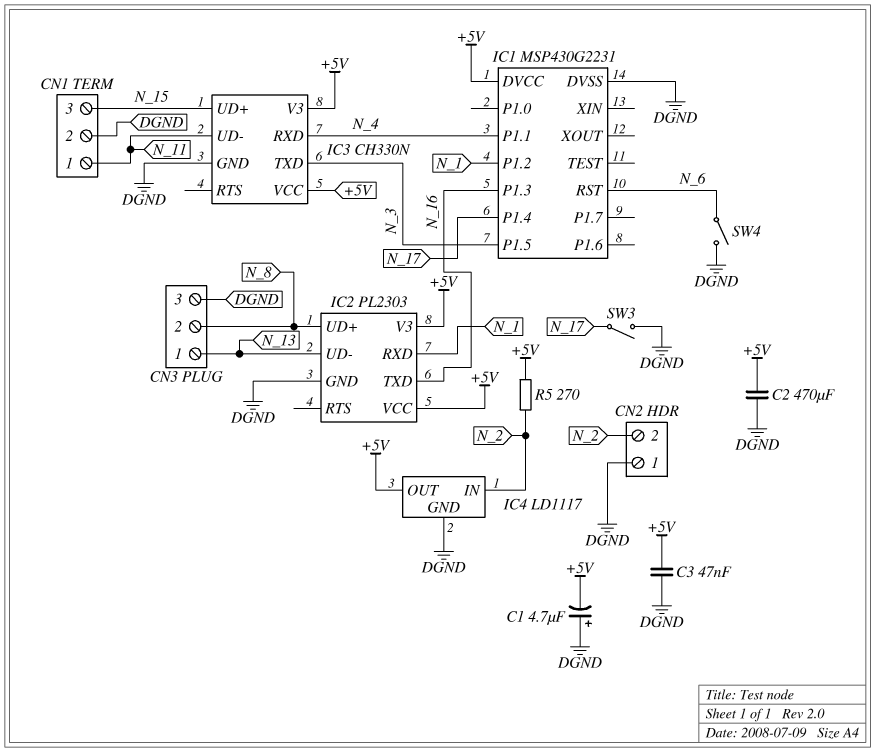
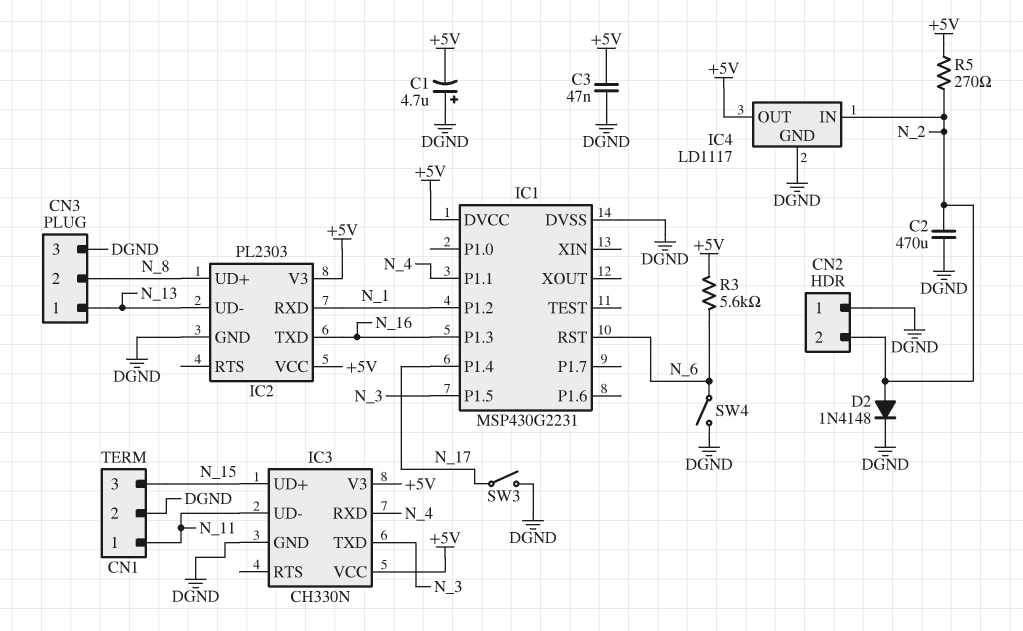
C2: 470uF (+5V, DGND) -> 470uF (DGND, N_2)
D2: none -> diode 1N4148 (A N_2, K DGND)
R3: none -> 5.6k (+5V, N_6)

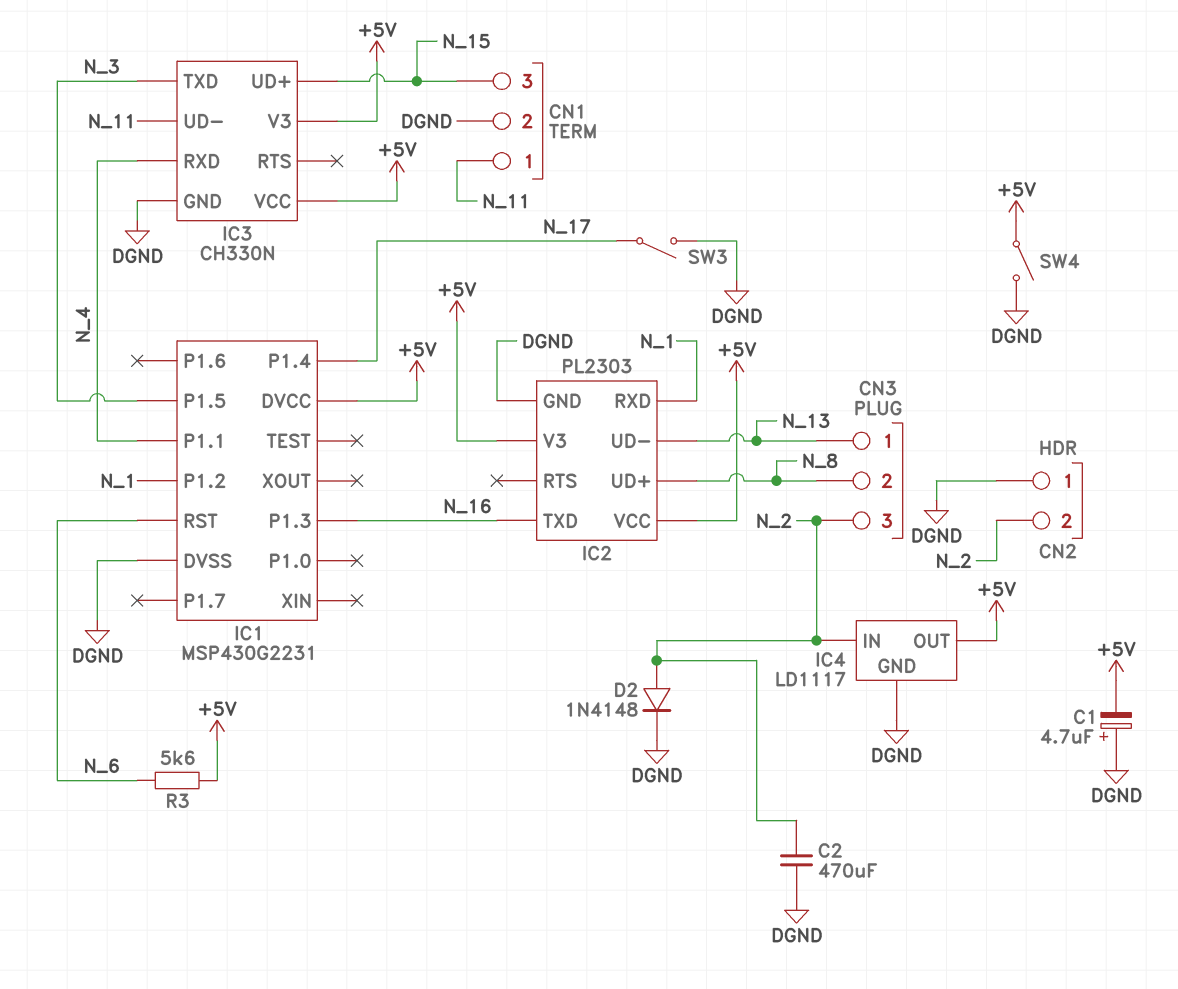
C3: 47nF (+5V, DGND) -> none
CN3 pin 3: DGND -> N_2
R5: 270 (+5V, N_2) -> none
SW4: switch (DGND, N_6) -> switch (+5V, DGND)

